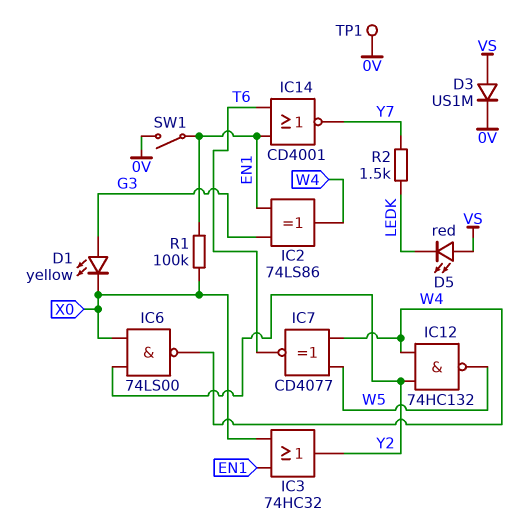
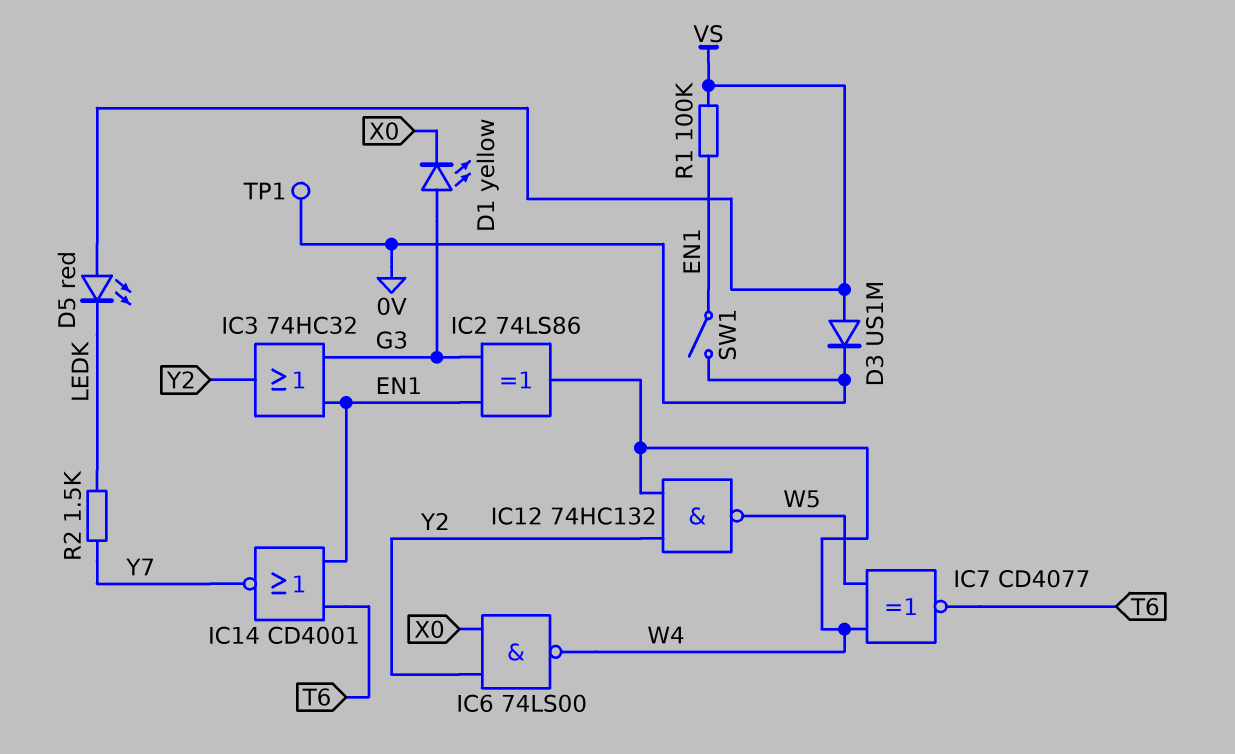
IC3: OR 74HC32 (in EN1, in X0, out Y2) -> OR 74HC32 (in EN1, in G3, out Y2)
R1: 100k (EN1, X0) -> 100k (EN1, VS)

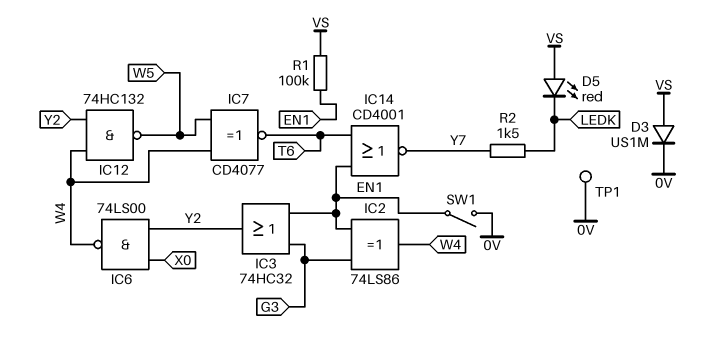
D1: LED yellow (A G3, K X0) -> none

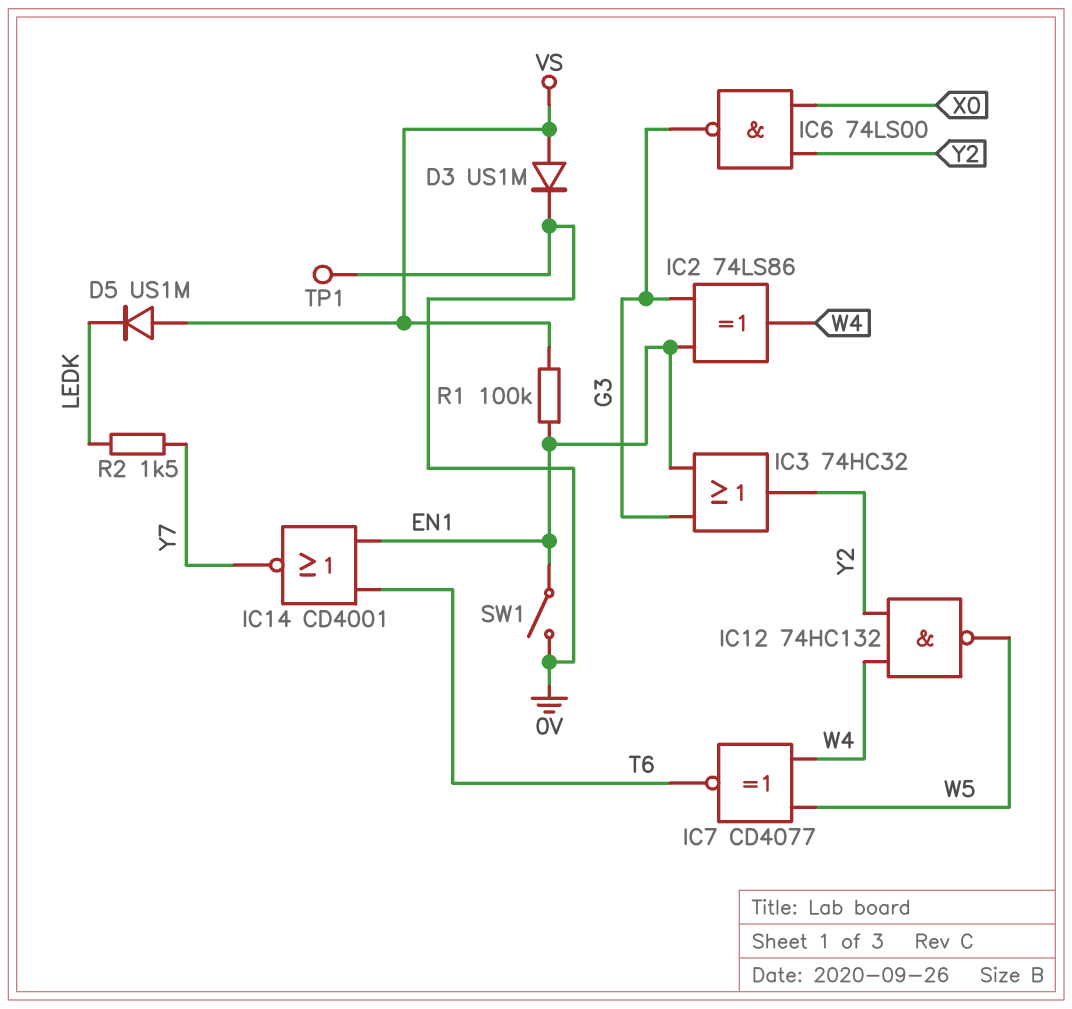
D5: LED red (A VS, K LEDK) -> diode US1M (A VS, K LEDK)
IC6: NAND 74LS00 (in X0, in Y2, out W4) -> NAND 74LS00 (in X0, in Y2, out G3)

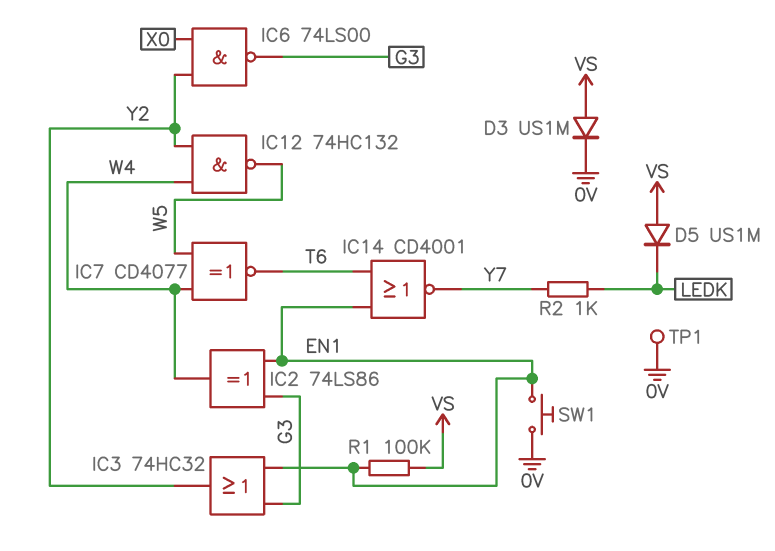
R2: 1.5k (LEDK, Y7) -> 1k (LEDK, Y7)
SW1: switch (0V, EN1) -> button (0V, EN1)

